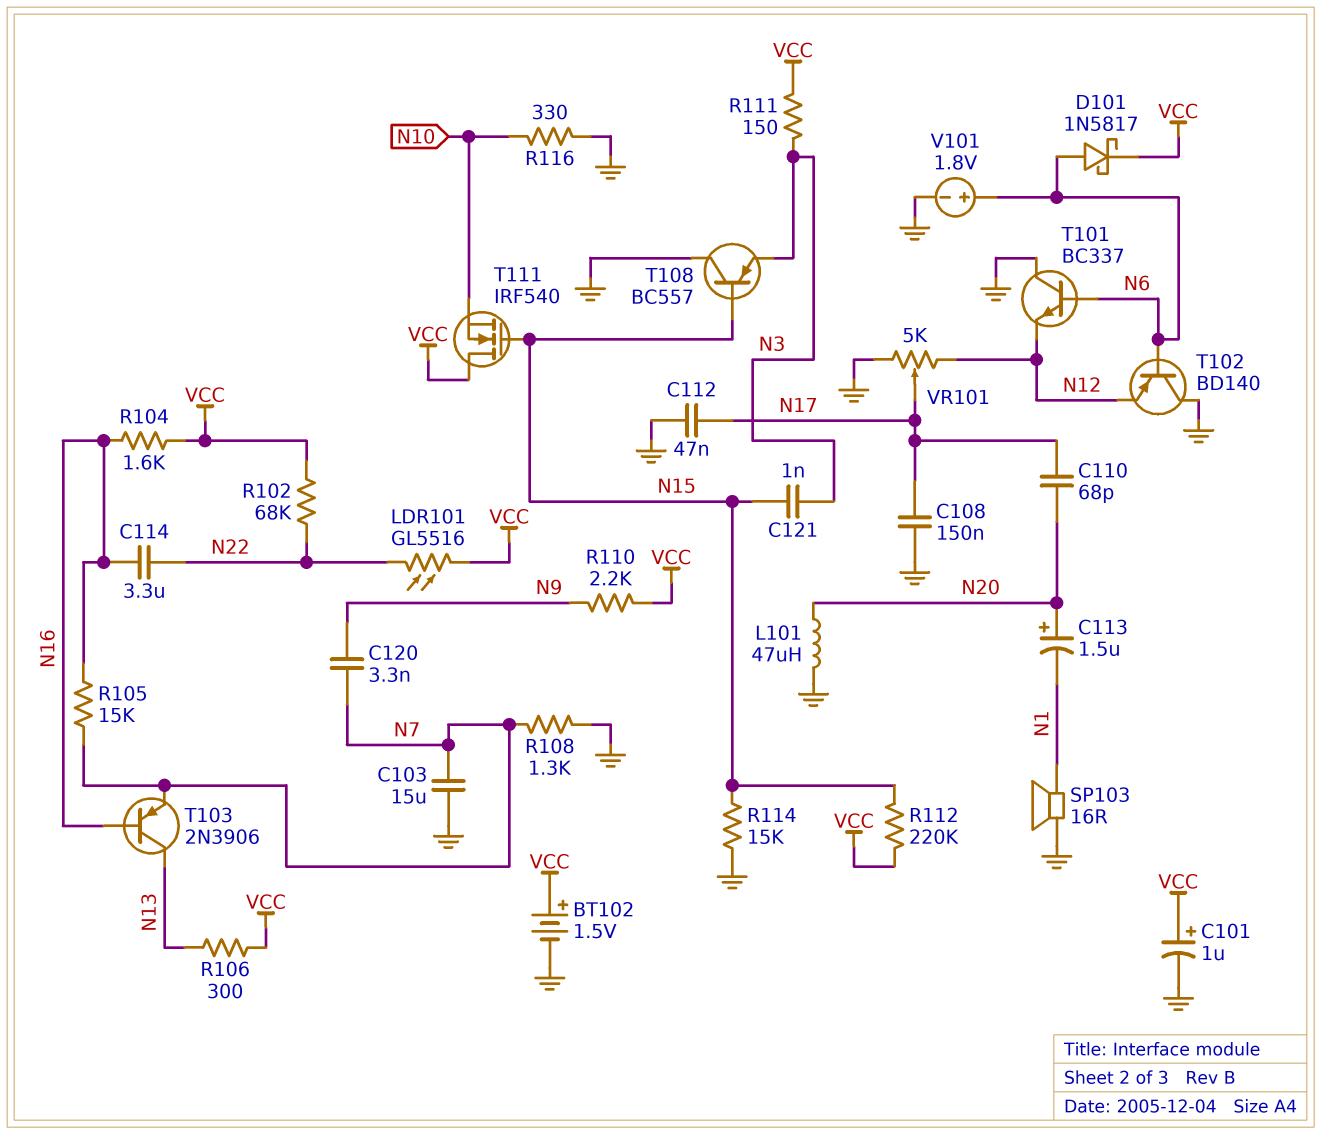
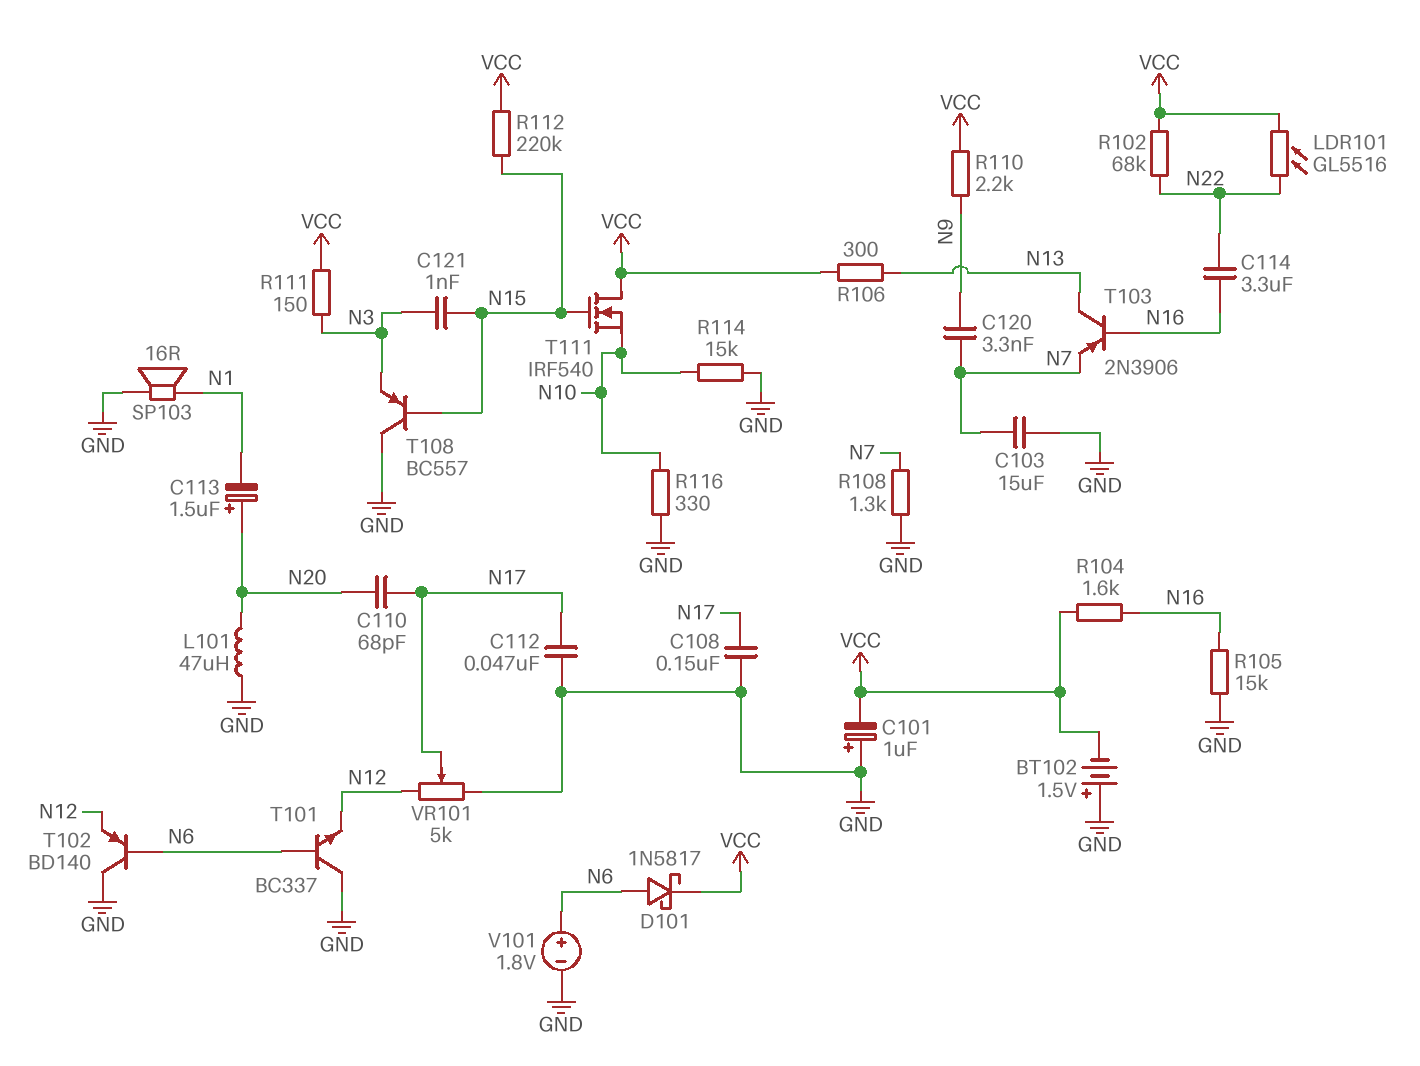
BT102: 1.5V (plus VCC, minus GND) -> 1.5V (plus GND, minus VCC)
C101: 1uF (plus VCC, minus GND) -> 1uF (plus GND, minus VCC)
R105: 15k (N7, N16) -> 15k (GND, N16)
R114: 15k (GND, N15) -> 15k (GND, N10)

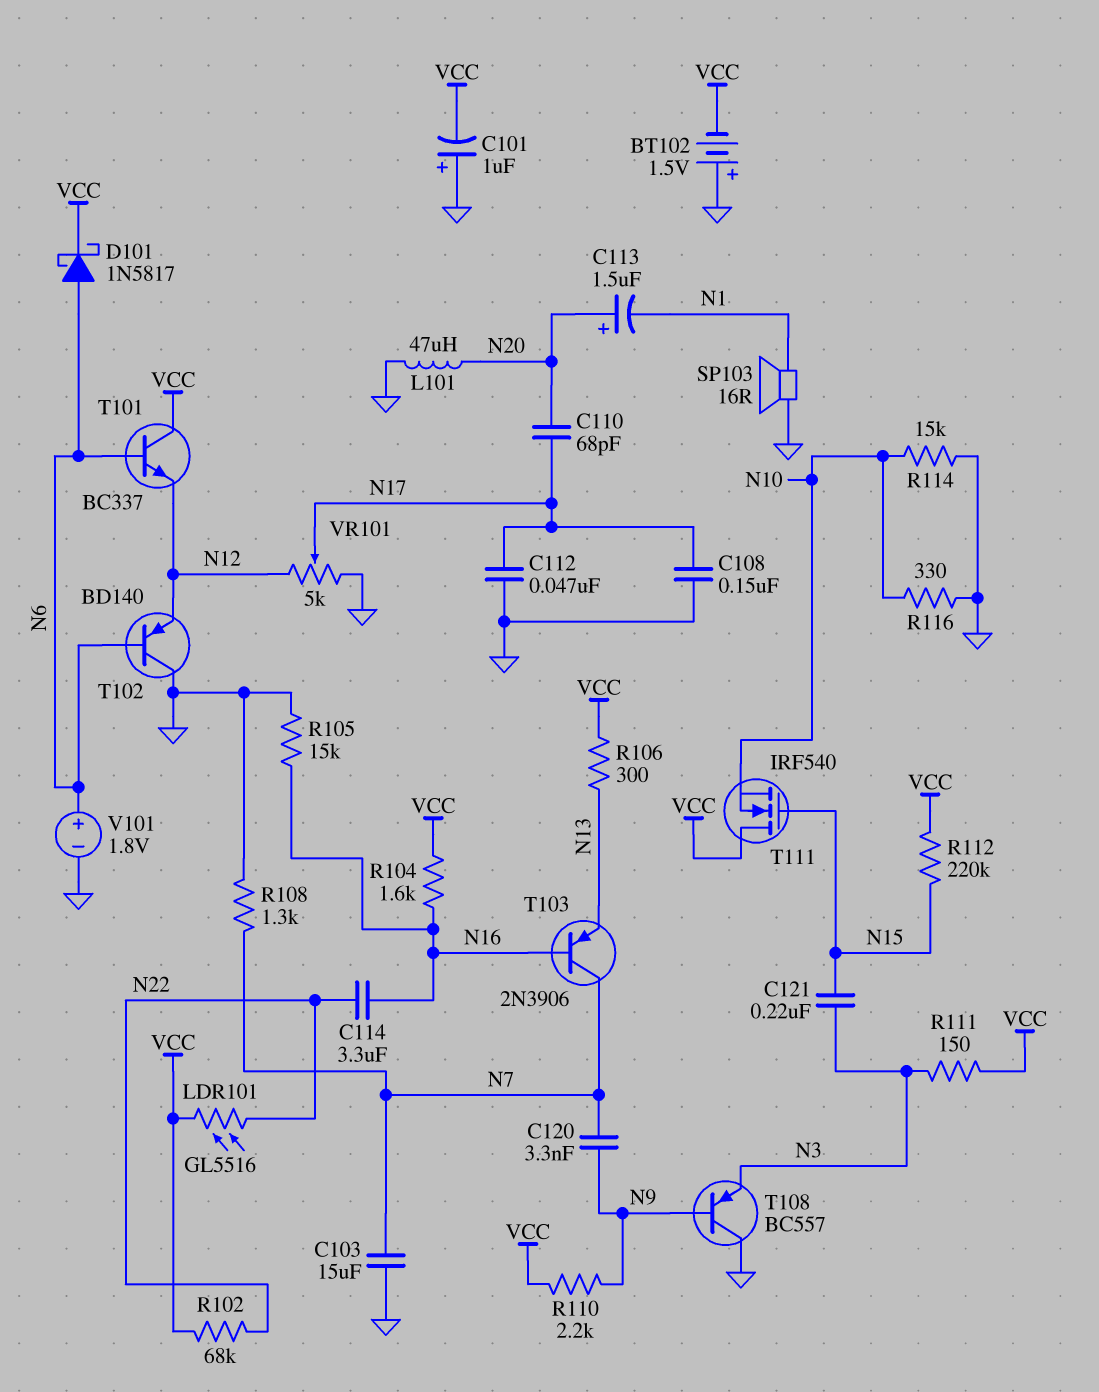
C121: 1nF (N3, N15) -> 220nF (N3, N15)
T101: NPN BC337 (B N6, C GND, E N12) -> NPN BC337 (B N6, C VCC, E N12)
T103: PNP 2N3906 (B N16, C N13, E N7) -> PNP 2N3906 (B N16, C N7, E N13)
T108: PNP BC557 (B N15, C GND, E N3) -> PNP BC557 (B N9, C GND, E N3)

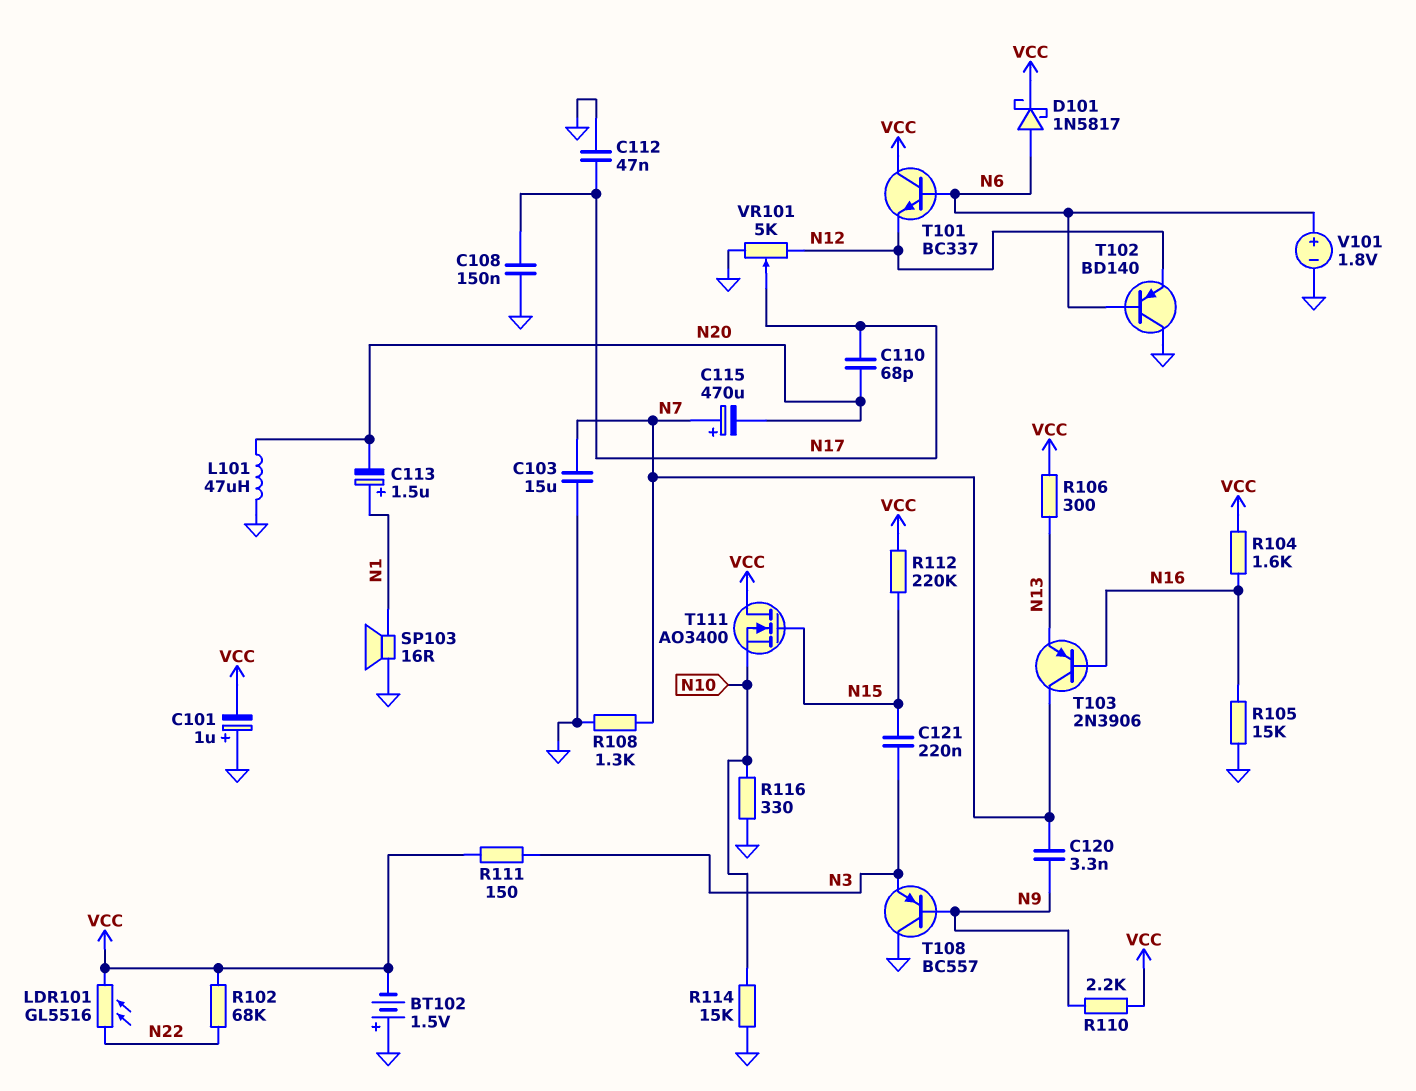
C113: 1.5uF (plus N20, minus N1) -> 1.5uF (plus N1, minus N20)
C114: 3.3uF (N16, N22) -> none
C115: none -> 470uF (plus N7, minus N20)
T111: NMOS IRF540 (G N15, D VCC, S N10) -> NMOS AO3400 (G N15, D VCC, S N10)

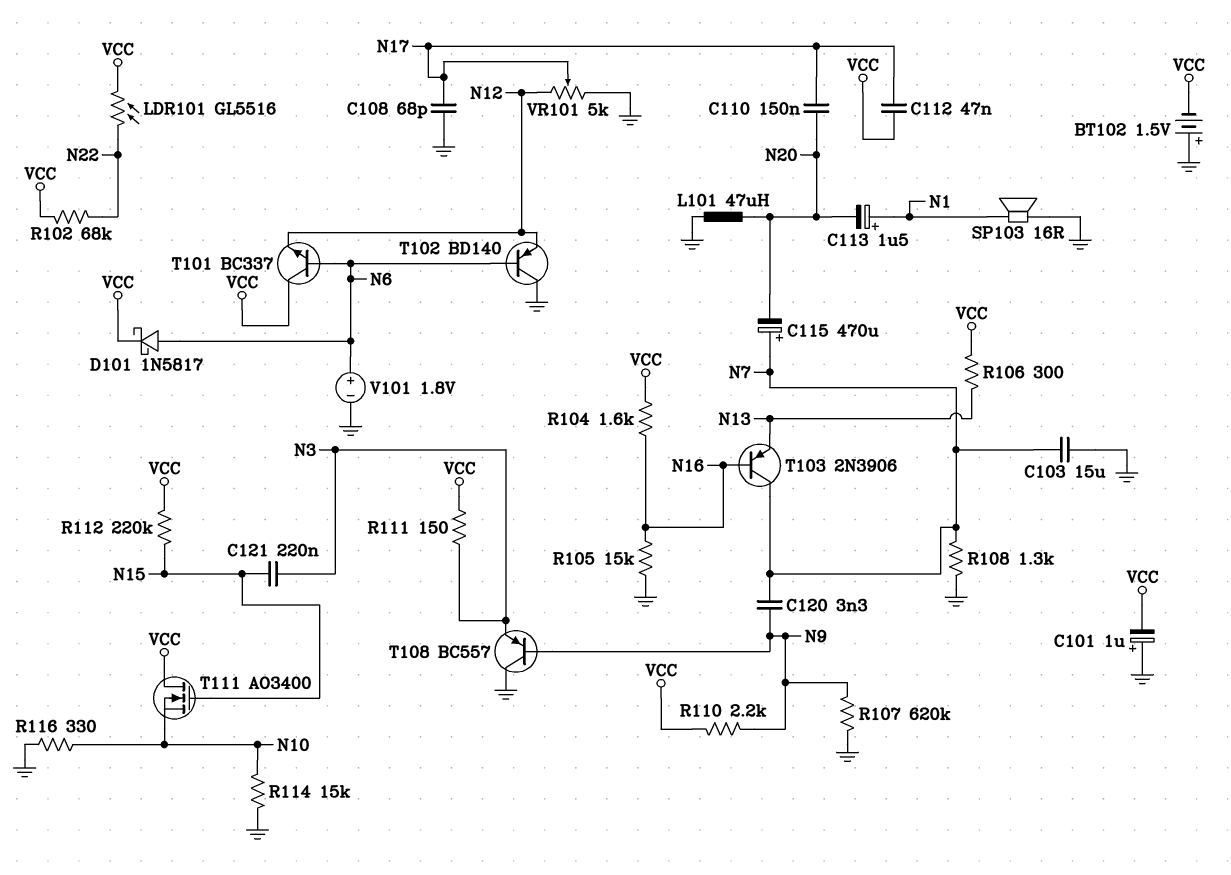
C108: 150nF (GND, N17) -> 68pF (GND, N17)
C110: 68pF (N17, N20) -> 150nF (N17, N20)
C112: 47nF (GND, N17) -> 47nF (N17, VCC)
R107: none -> 620k (GND, N9)

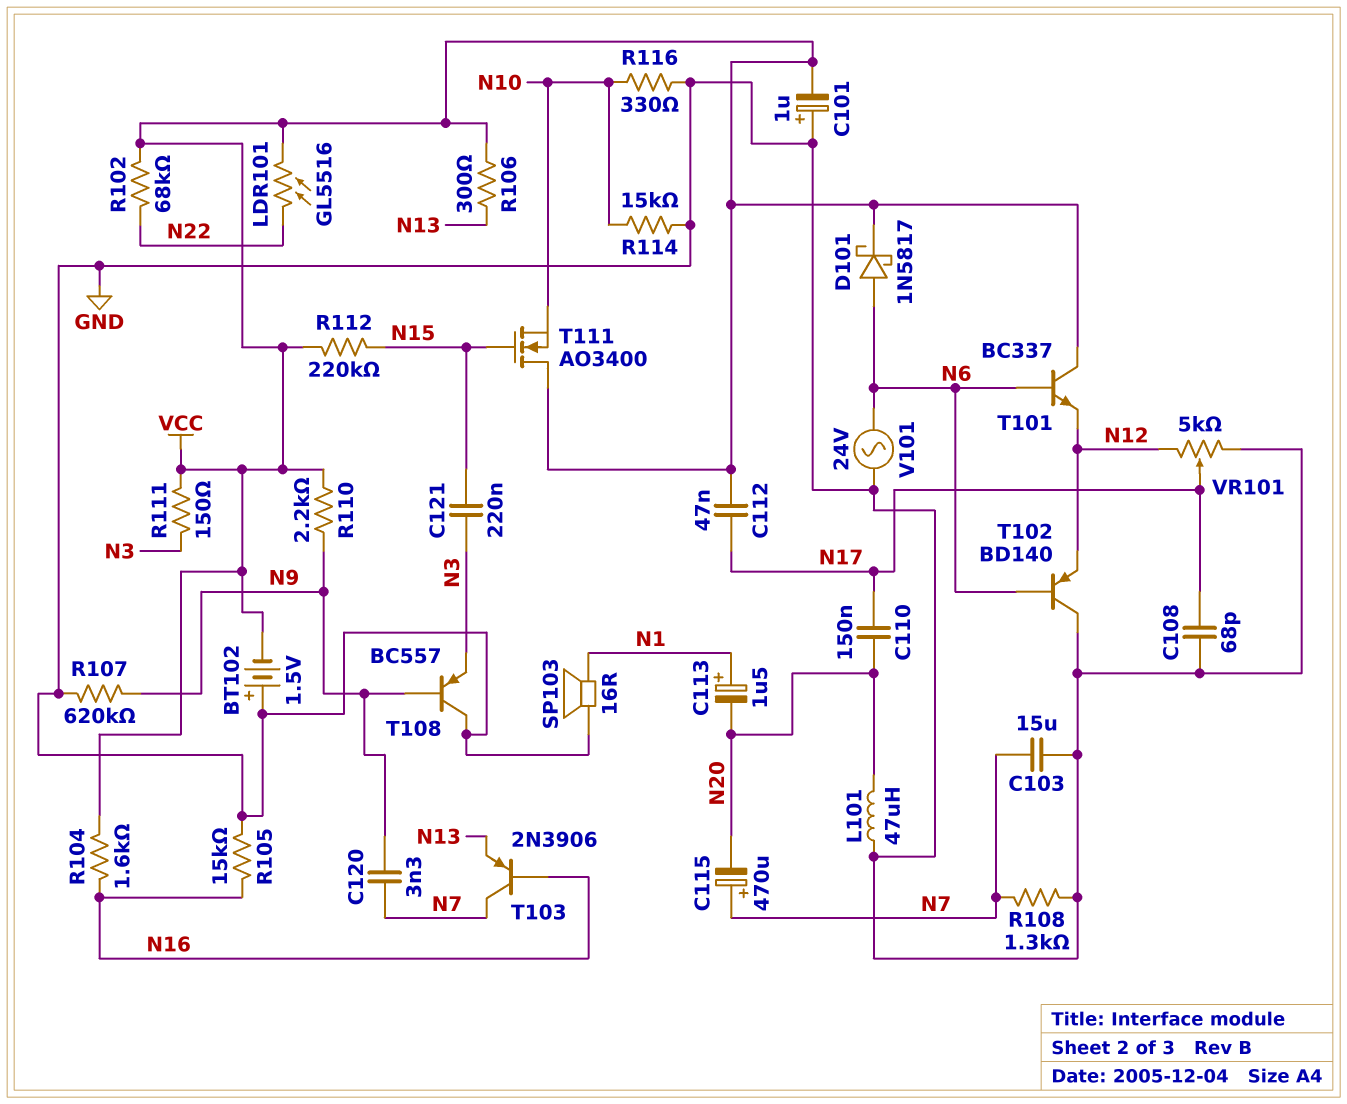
V101: 1.8V (plus N6, minus GND) -> AC 24V (GND, N6)

